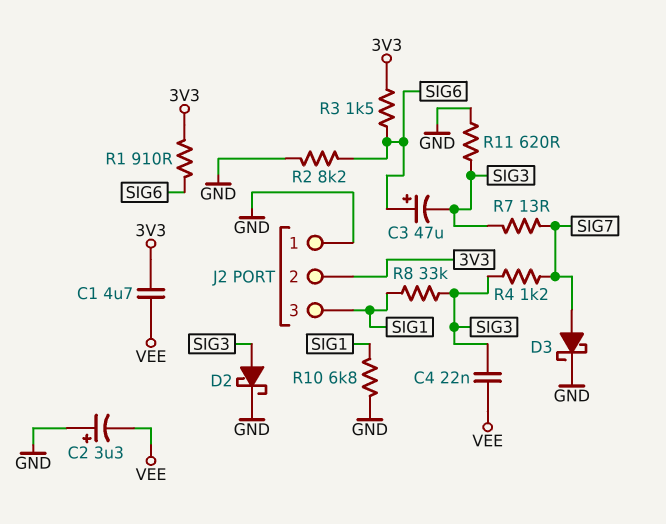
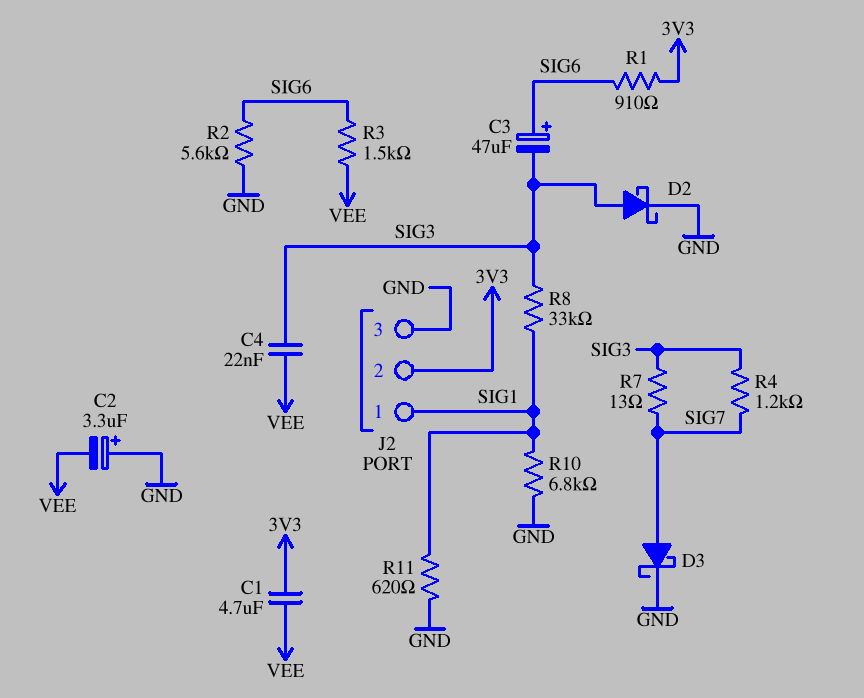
J2 pin 1: GND -> SIG1
J2 pin 3: SIG1 -> GND
R2: 8.2k (GND, SIG6) -> 5.6k (GND, SIG6)
R3: 1.5k (3V3, SIG6) -> 1.5k (SIG6, VEE)
R11: 620 (GND, SIG3) -> 620 (GND, SIG1)

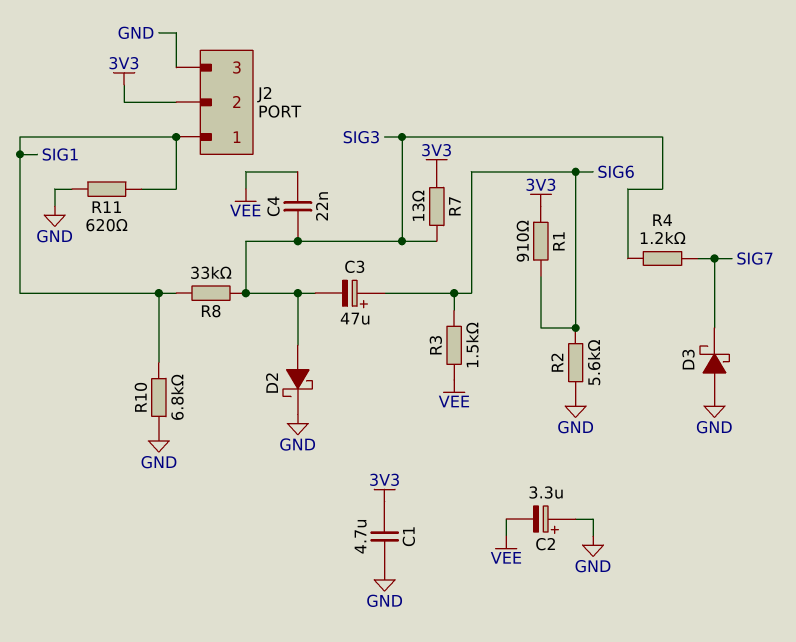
C1: 4.7uF (3V3, VEE) -> 4.7uF (3V3, GND)
D3: schottky (A SIG7, K GND) -> schottky (A GND, K SIG7)
R7: 13 (SIG3, SIG7) -> 13 (3V3, SIG3)

